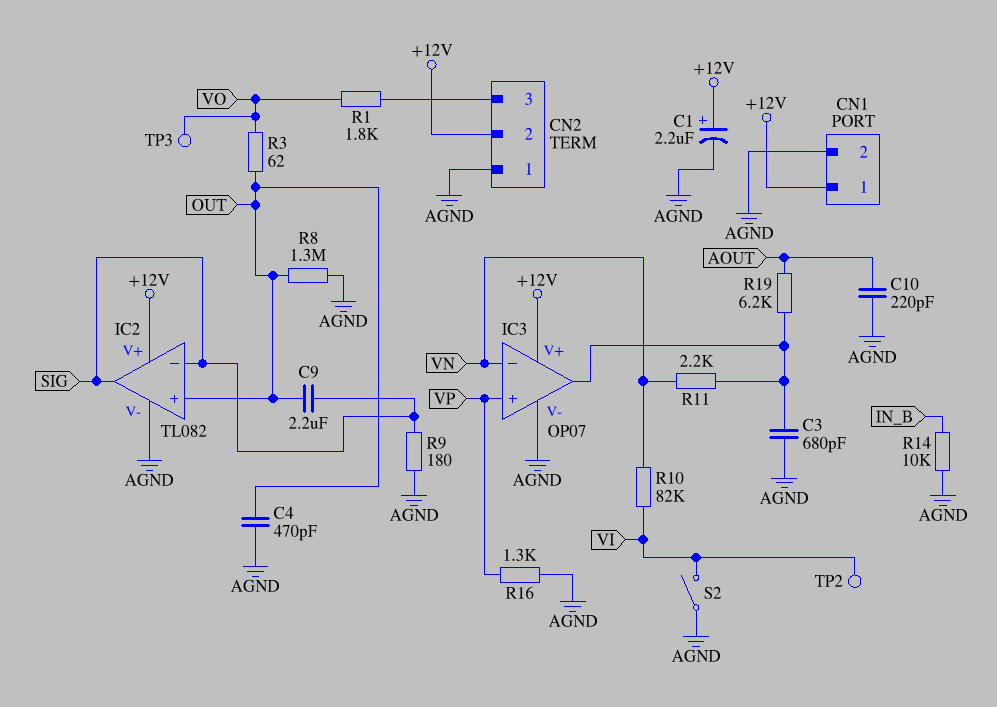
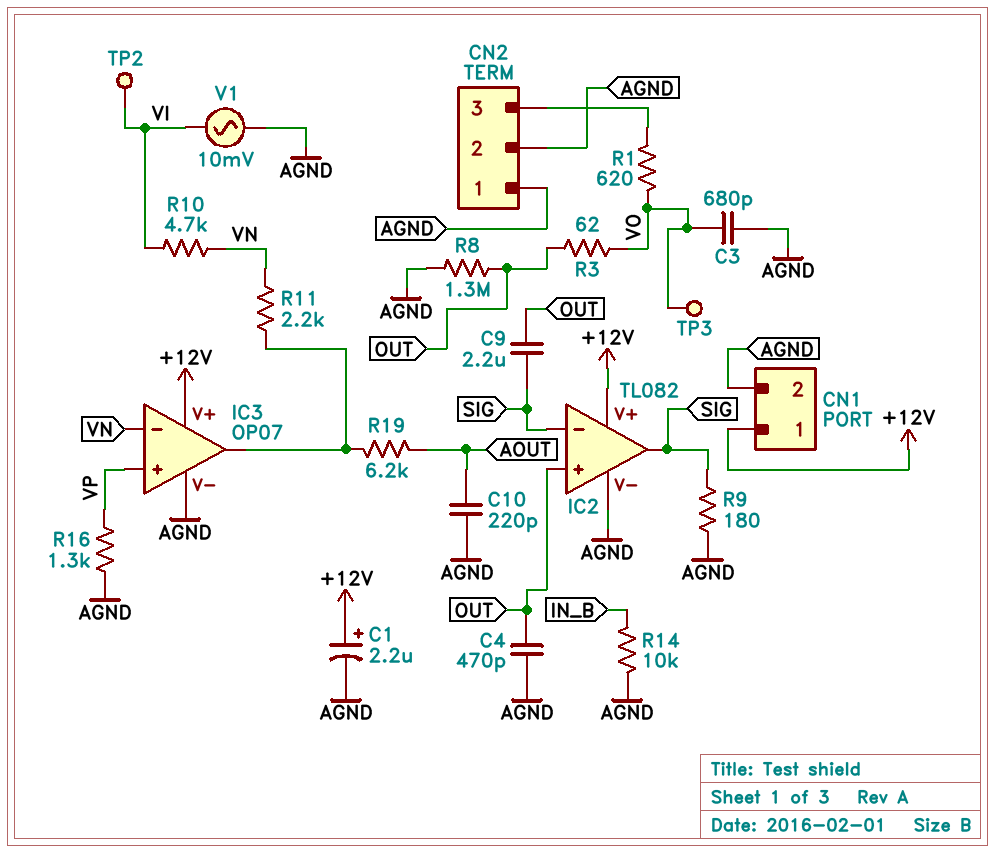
C3: 680pF (AGND, IC3/out) -> 680pF (AGND, VO)
CN2 pin 2: +12V -> AGND
R1: 1.8k (CN2/3, VO) -> 620 (CN2/3, VO)
R10: 82k (VI, VN) -> 4.7k (VI, VN)
S2: switch (AGND, VI) -> none
V1: none -> AC 10mV (AGND, VI)

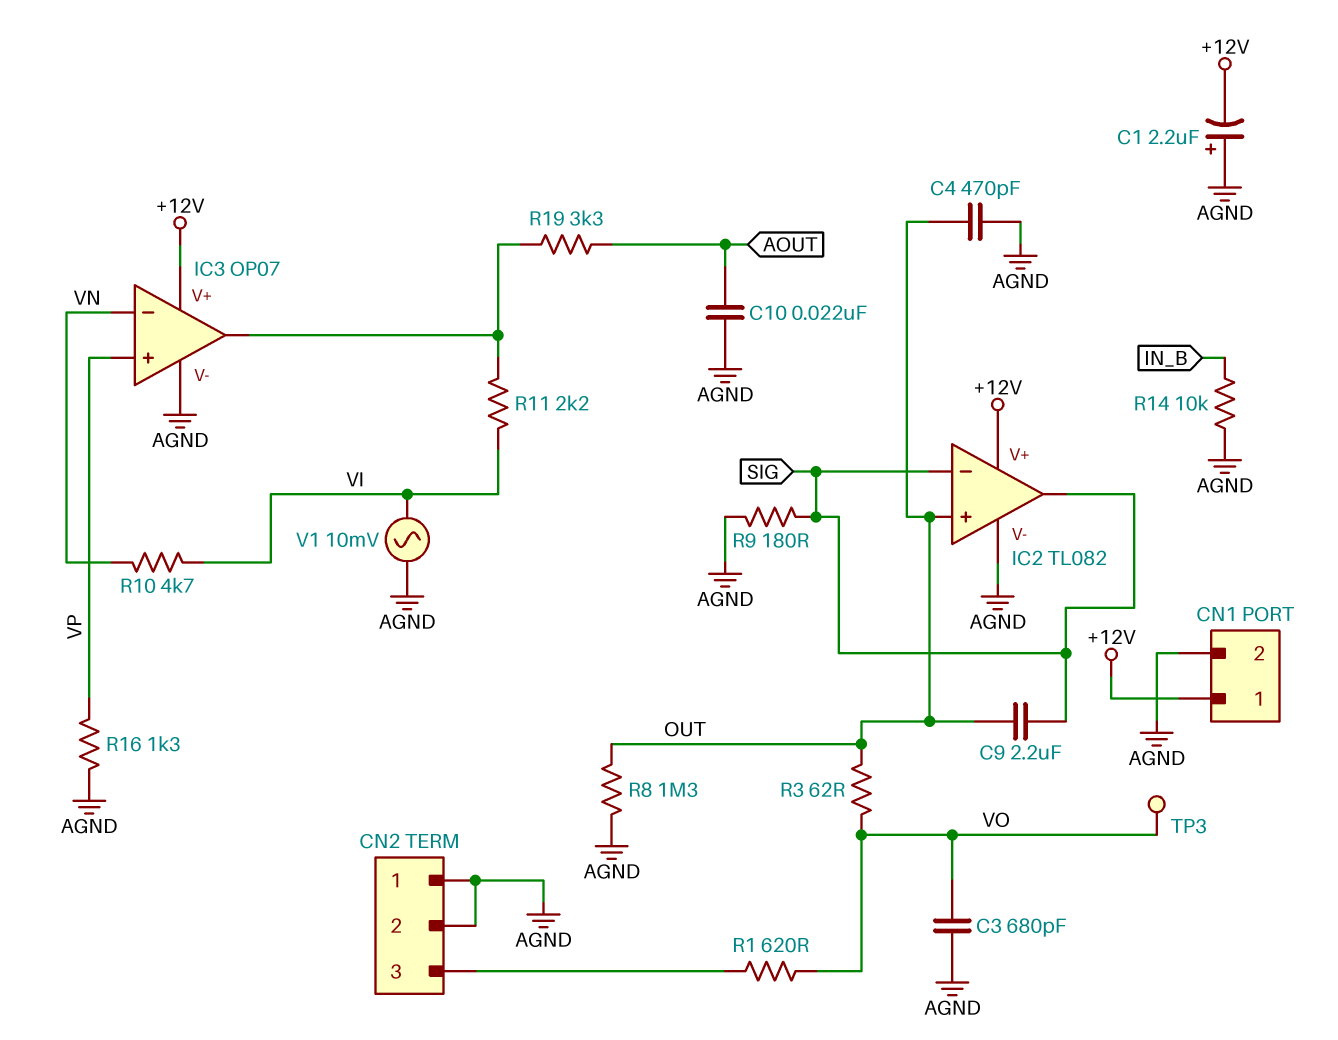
C1: 2.2uF (plus +12V, minus AGND) -> 2.2uF (plus AGND, minus +12V)
C10: 220pF (AGND, AOUT) -> 22nF (AGND, AOUT)
R11: 2.2k (IC3/out, VN) -> 2.2k (IC3/out, VI)
R19: 6.2k (AOUT, IC3/out) -> 3.3k (AOUT, IC3/out)
TP2: test point (VI) -> none

